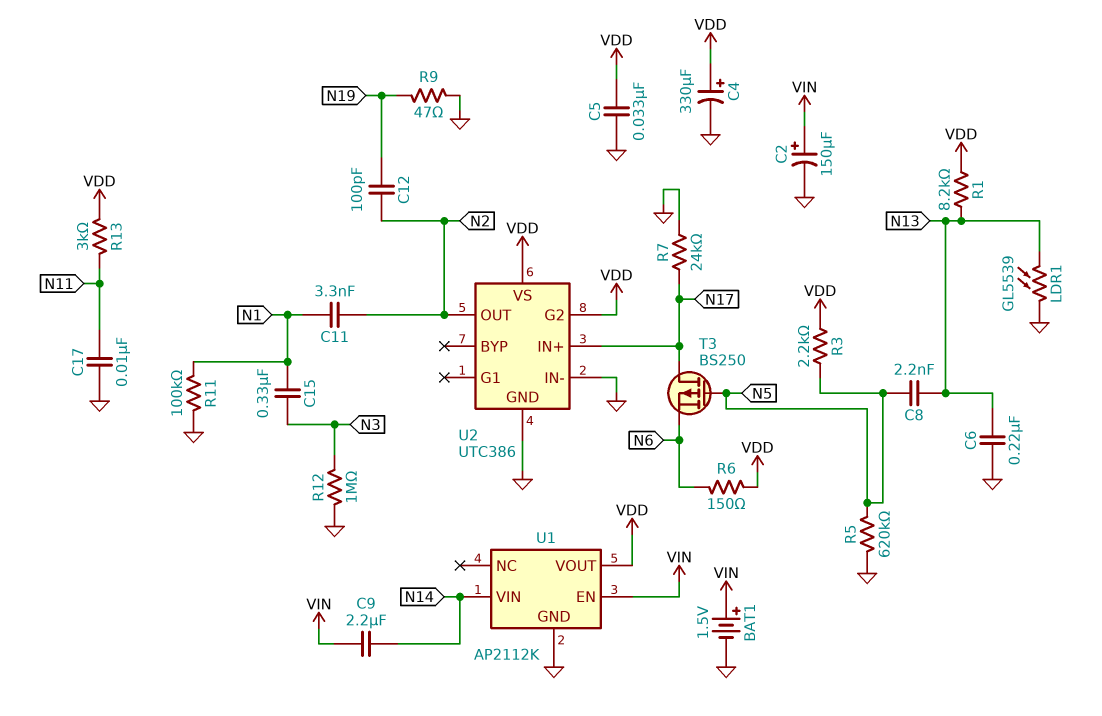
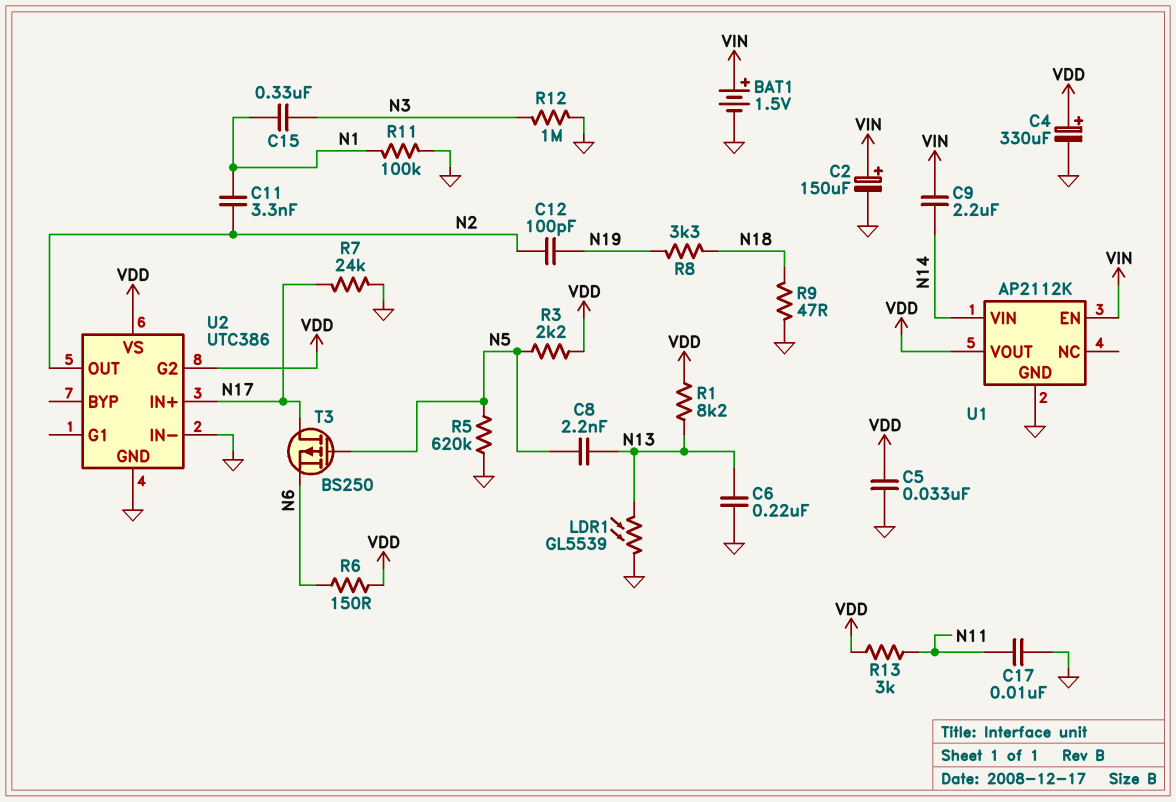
R8: none -> 3.3k (N18, N19)
R9: 47 (GND, N19) -> 47 (GND, N18)

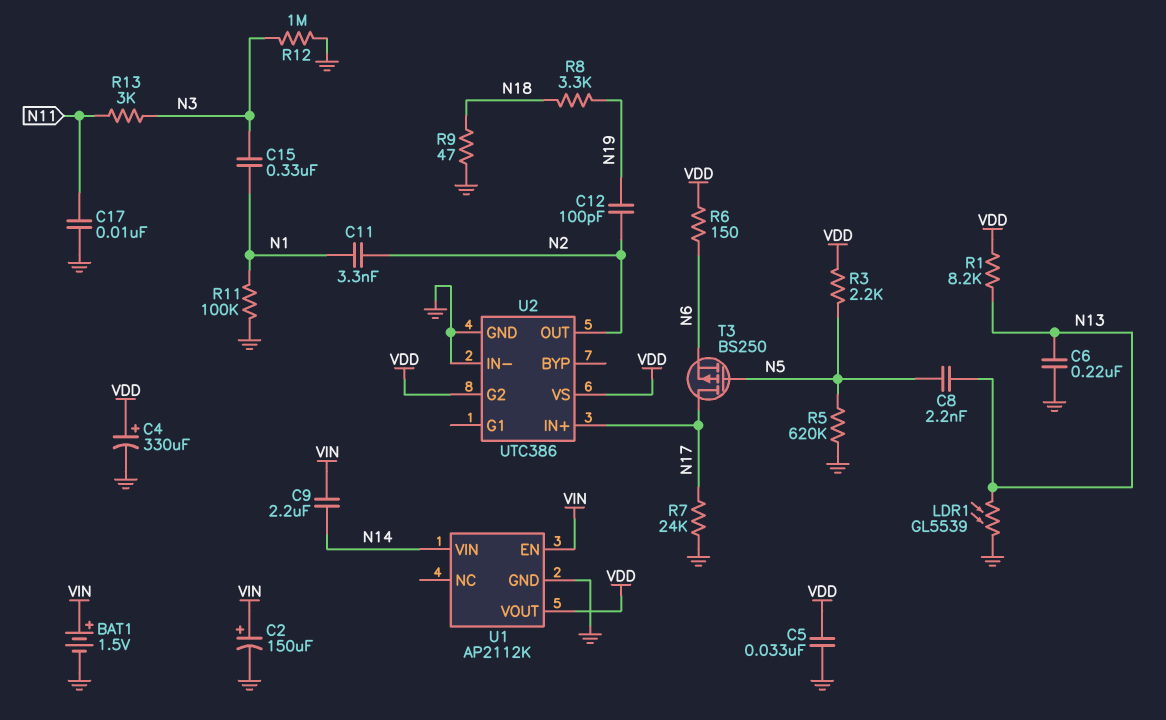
R13: 3k (N11, VDD) -> 3k (N3, N11)

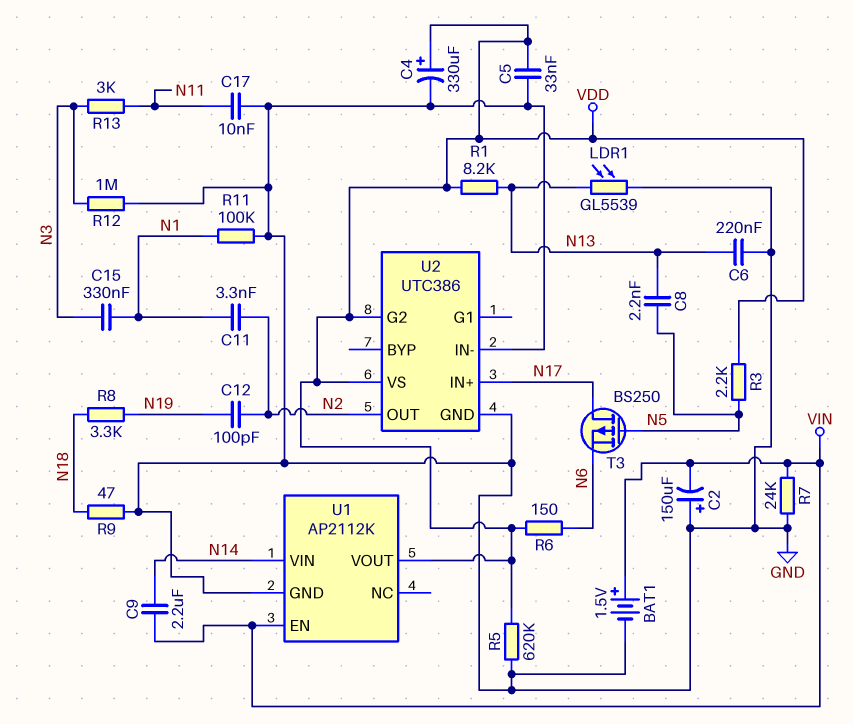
C2: 150uF (plus VIN, minus GND) -> 150uF (plus GND, minus VIN)
R5: 620k (GND, N5) -> 620k (GND, VDD)
R7: 24k (GND, N17) -> 24k (GND, VIN)

